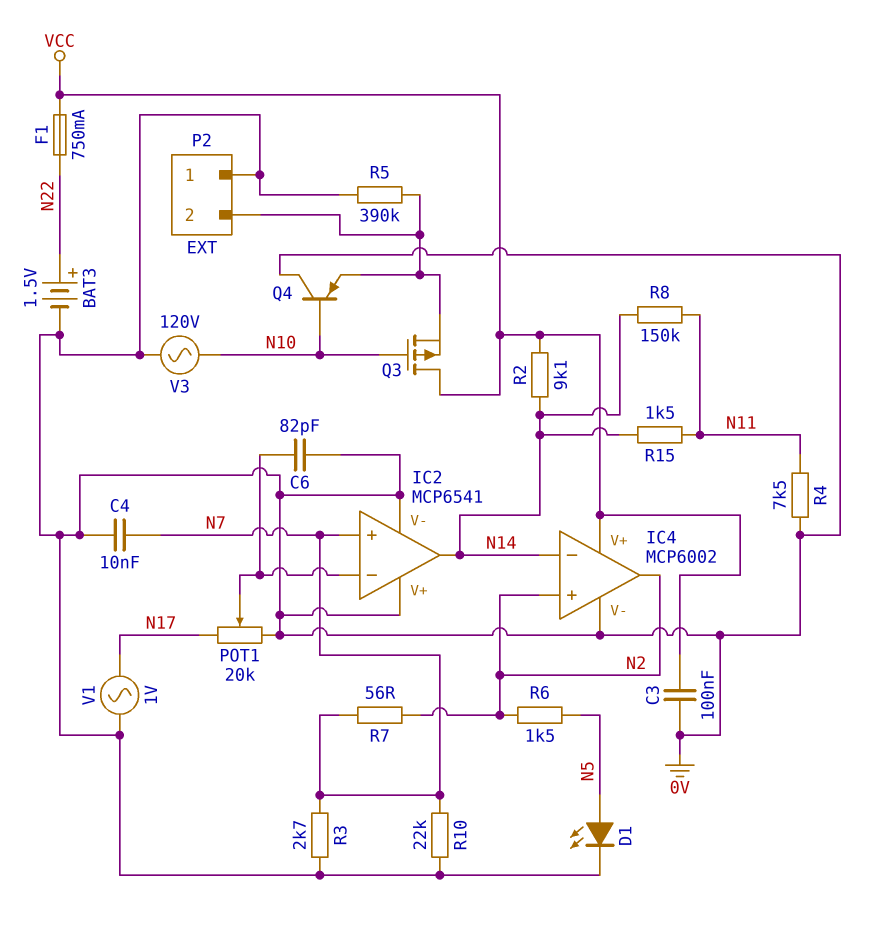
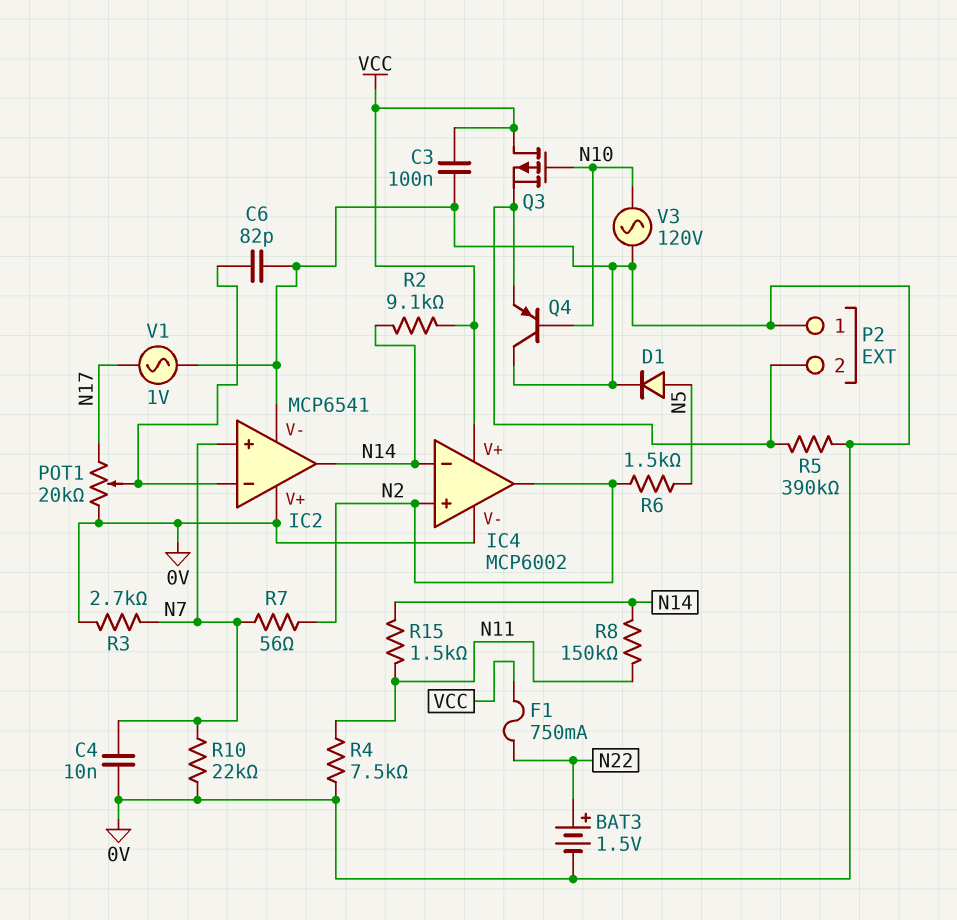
D1: LED (A N5, K 0V) -> diode (A N5, K 0V)

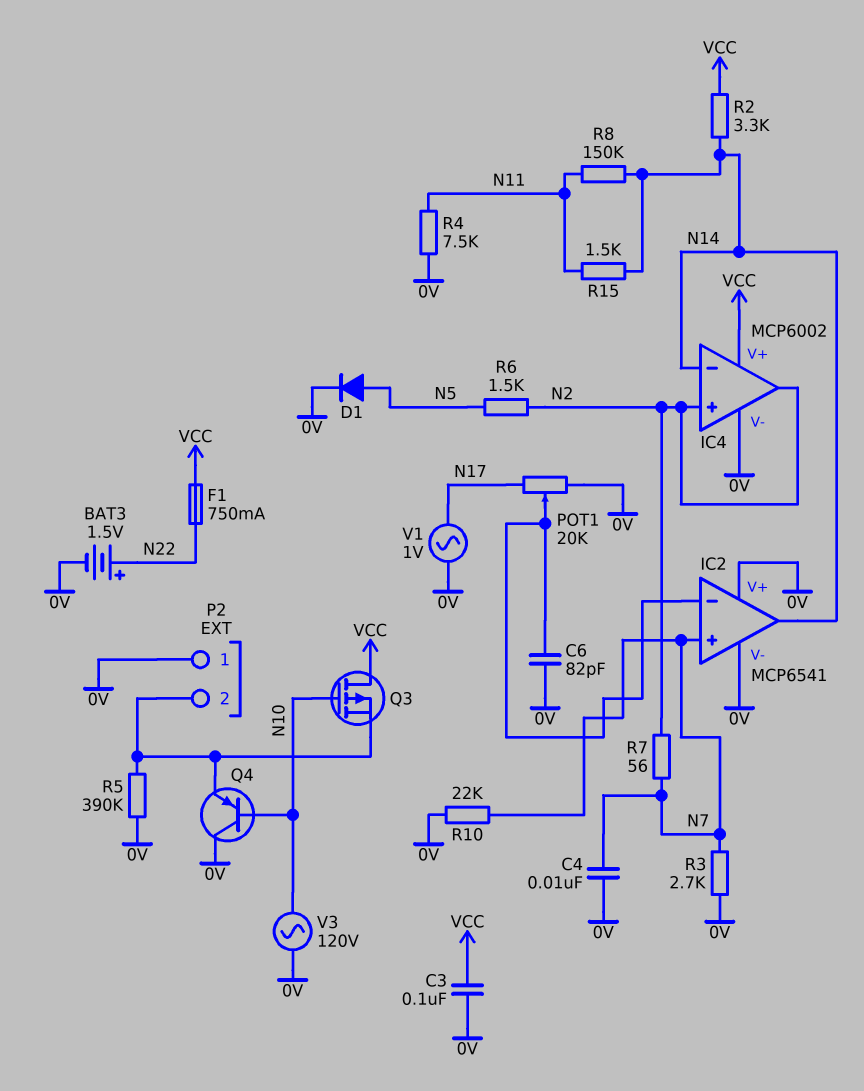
R2: 9.1k (N14, VCC) -> 3.3k (N14, VCC)

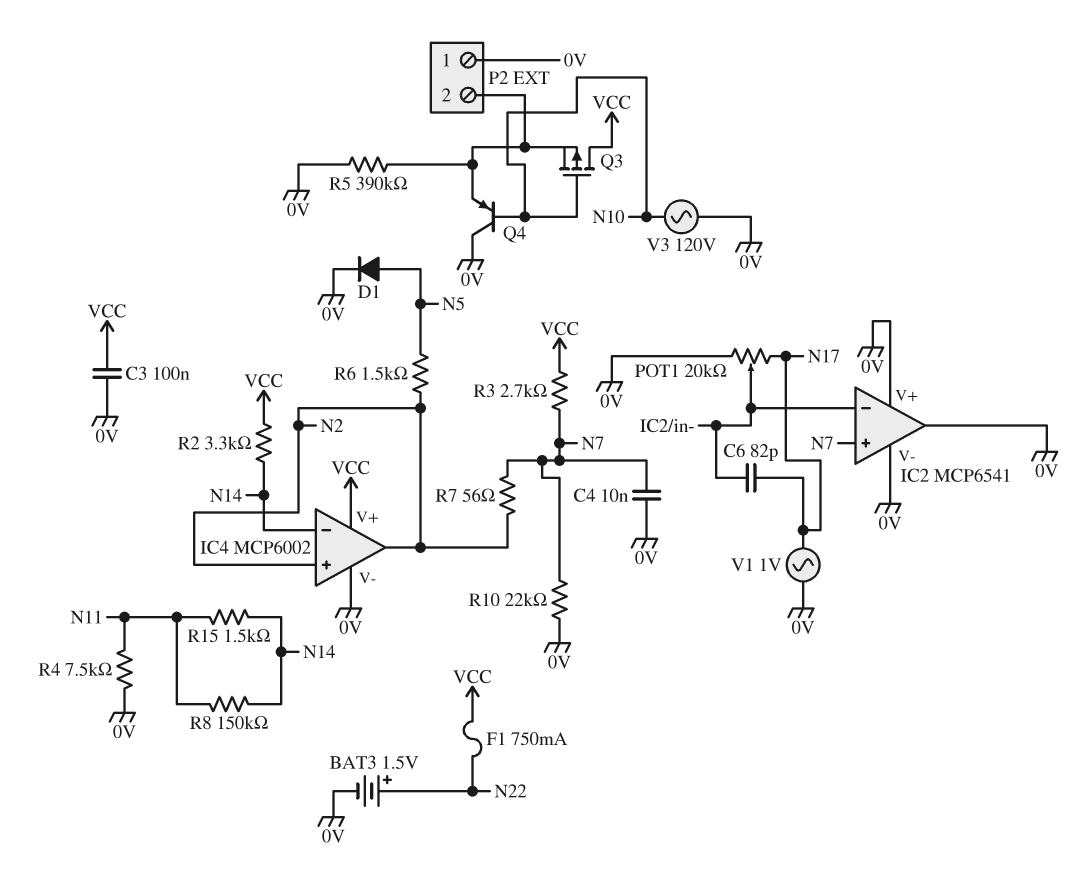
C6: 82pF (0V, IC2/in-) -> 82pF (IC2/in-, N17)
IC2 pin out: N14 -> 0V
R3: 2.7k (0V, N7) -> 2.7k (N7, VCC)

